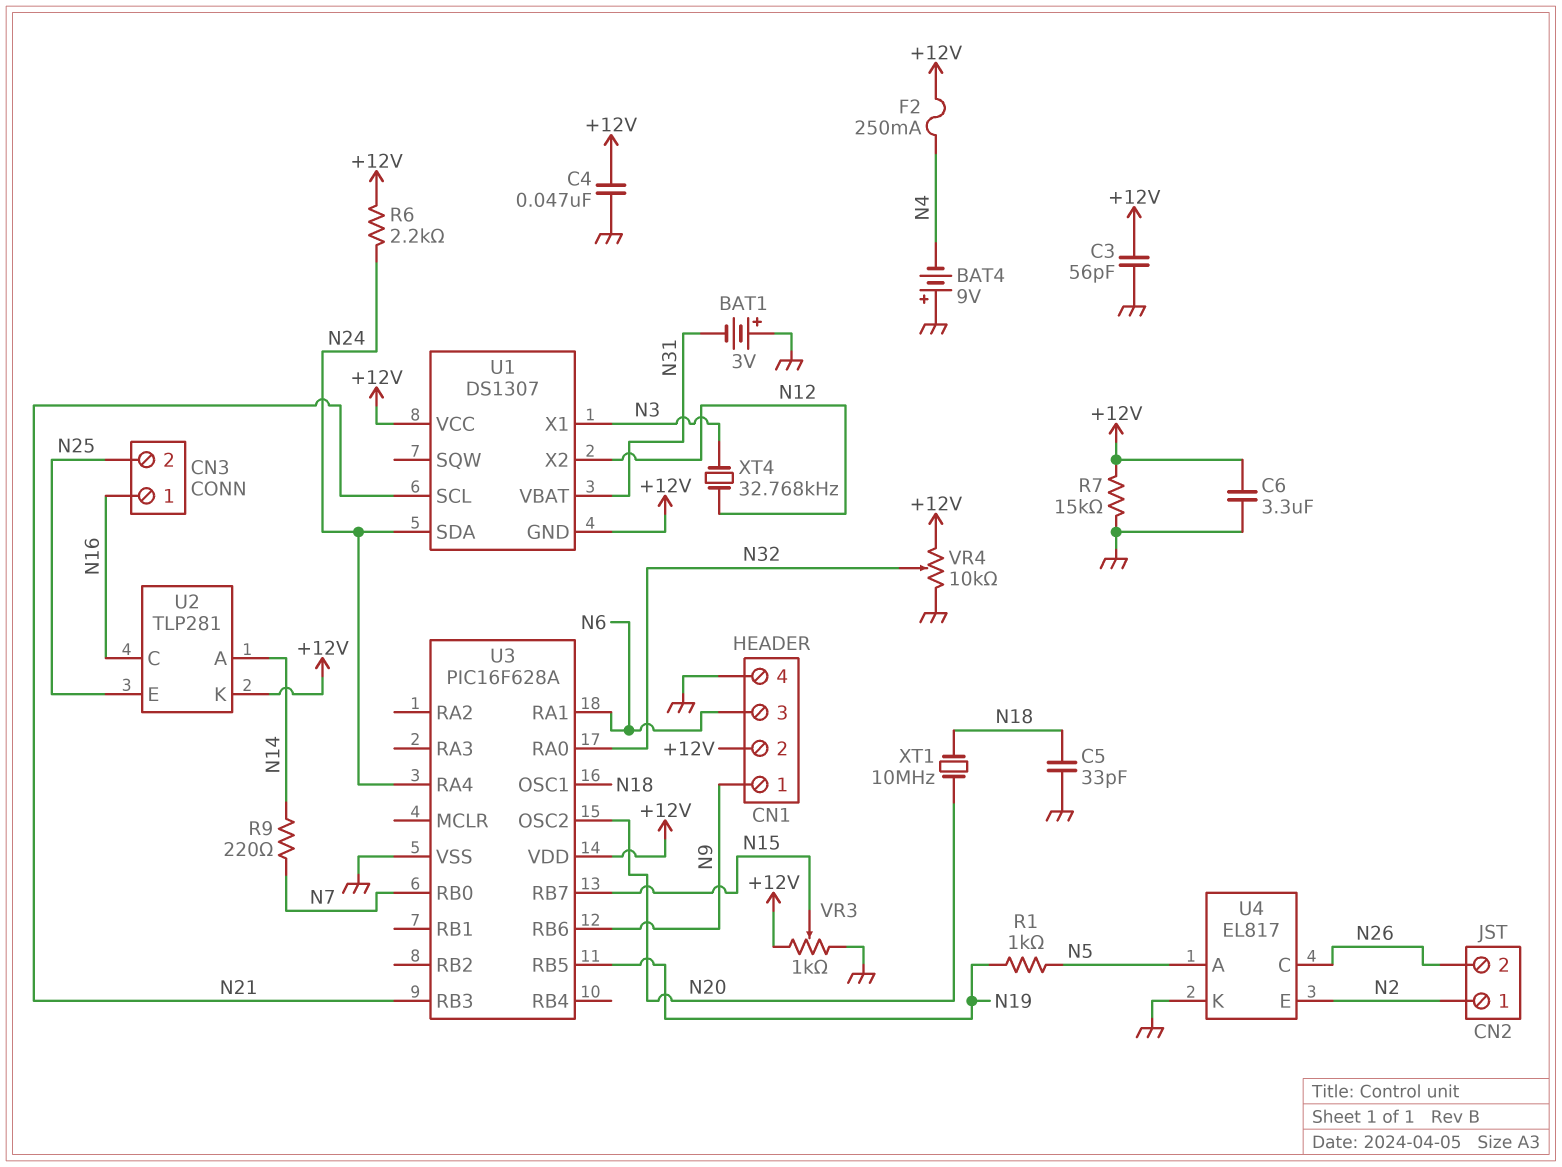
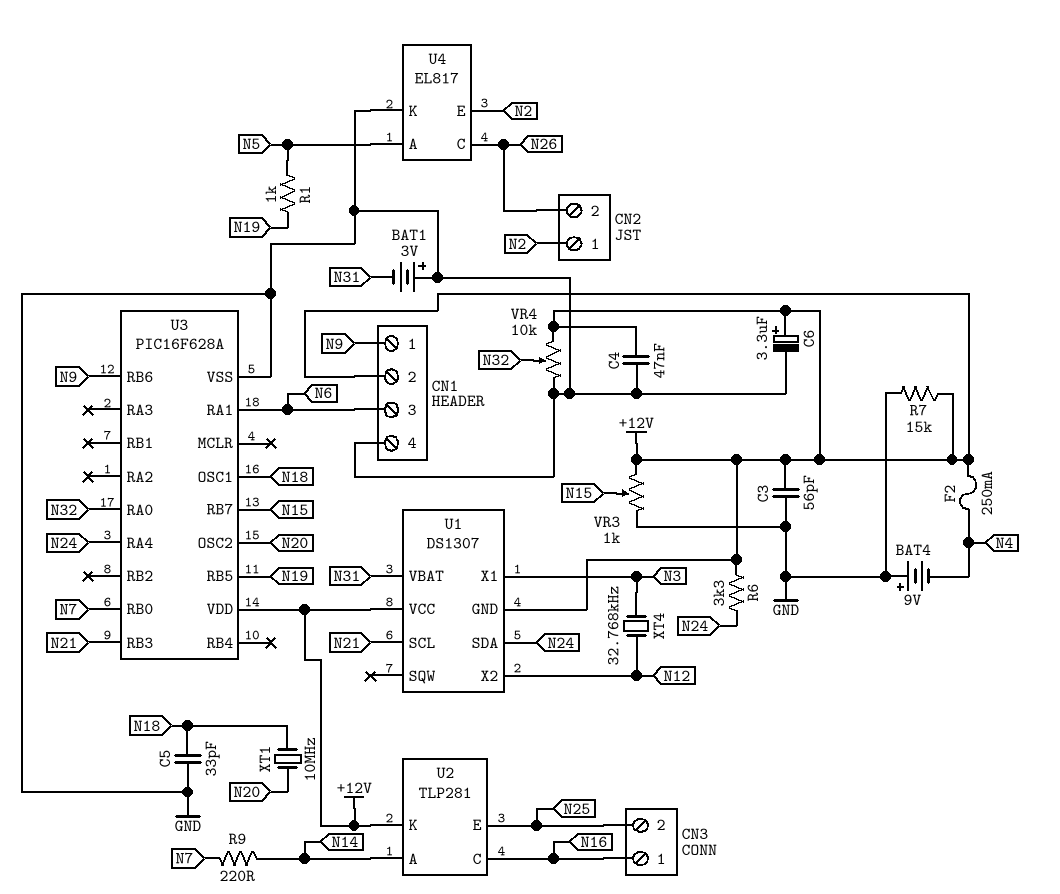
C6: 3.3uF (+12V, GND) -> 3.3uF (plus +12V, minus GND)
R6: 2.2k (+12V, N24) -> 3.3k (+12V, N24)

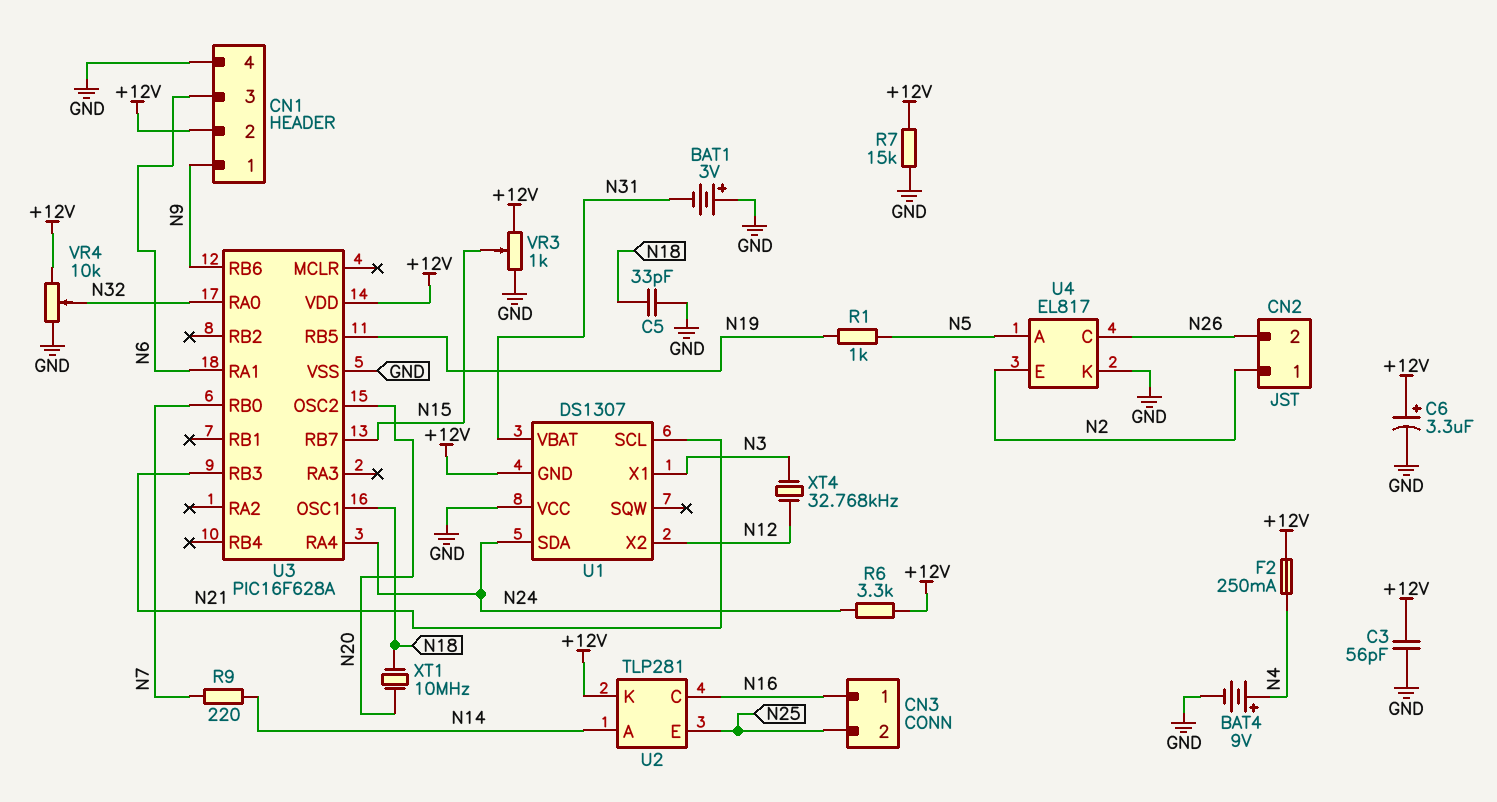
BAT4: 9V (plus GND, minus N4) -> 9V (plus N4, minus GND)
C4: 47nF (+12V, GND) -> none
U1 pin VCC: +12V -> GND

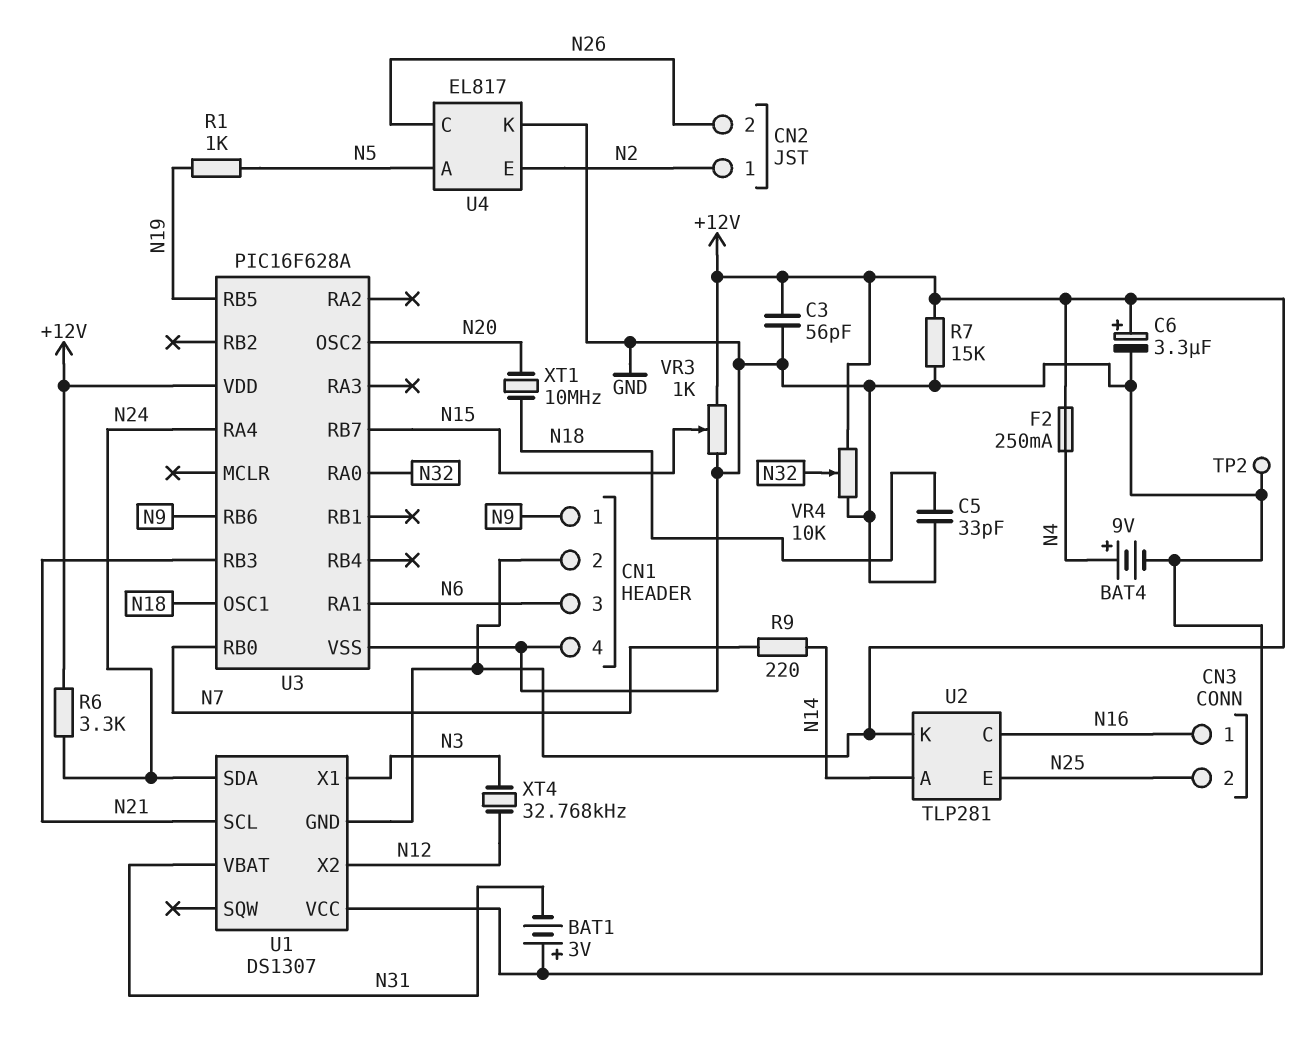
TP2: none -> test point (GND)

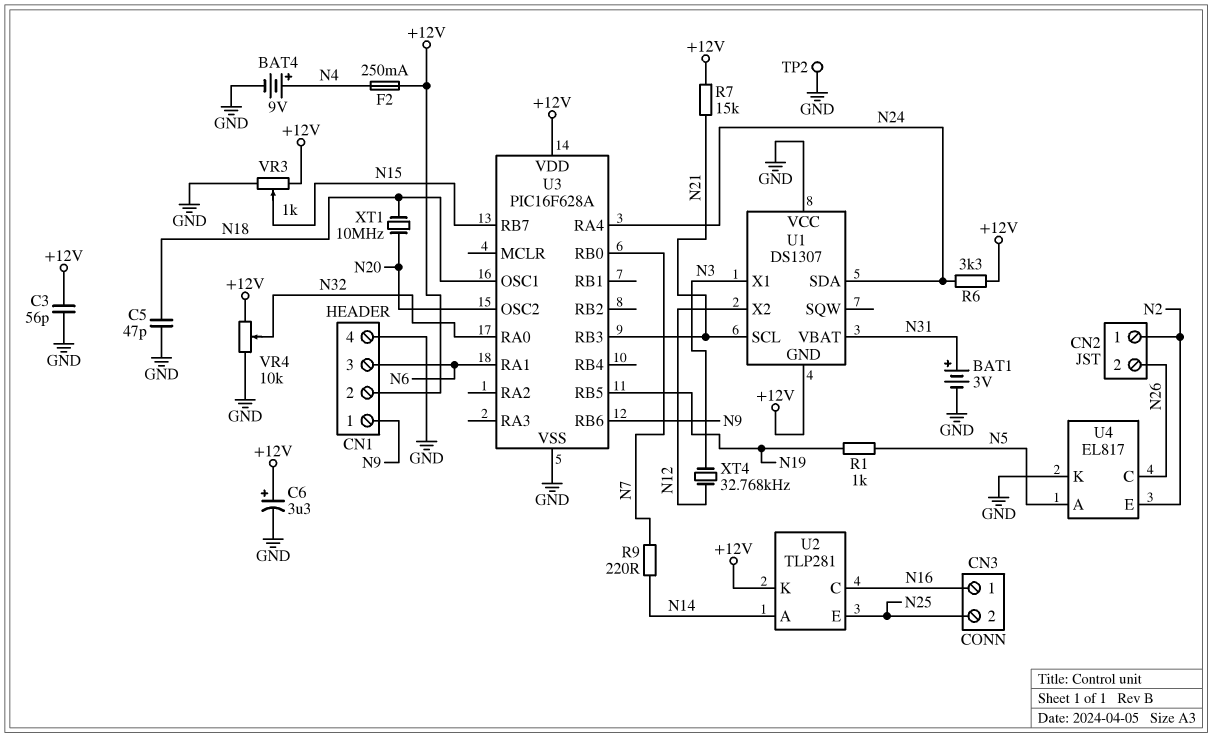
BAT1: 3V (plus GND, minus N31) -> 3V (plus N31, minus GND)
C5: 33pF (GND, N18) -> 47pF (GND, N18)
R7: 15k (+12V, GND) -> 15k (+12V, N21)

